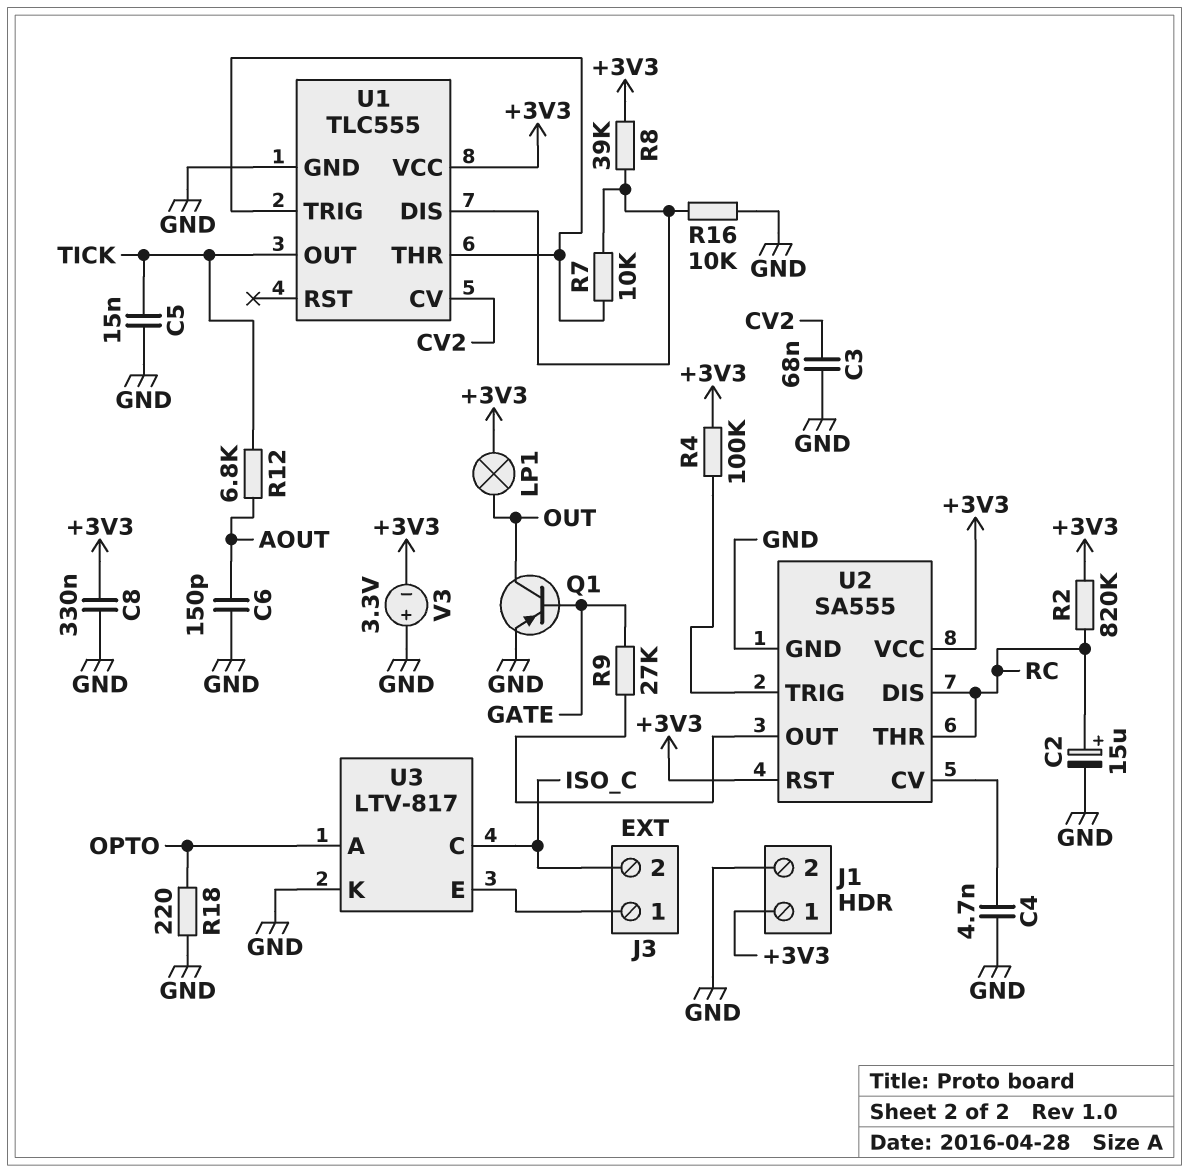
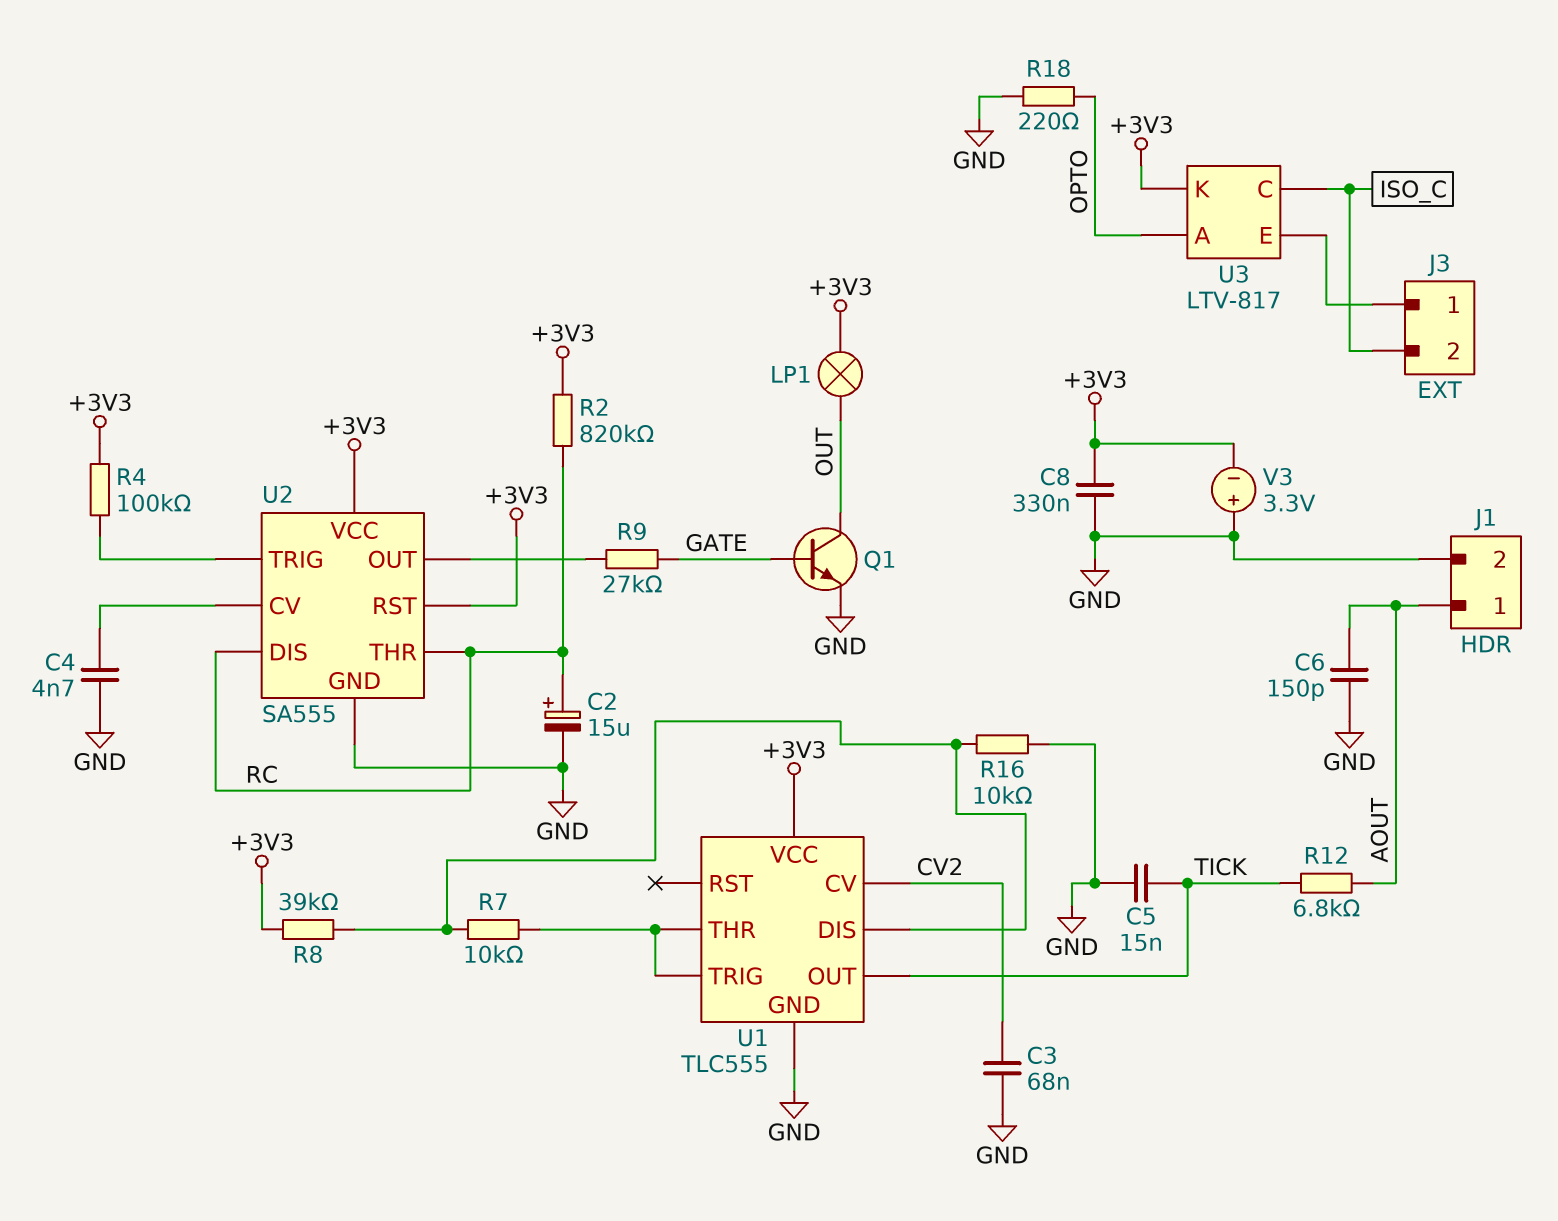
J1 pin 1: +3V3 -> AOUT
Q1: PNP (B GATE, C OUT, E GND) -> NPN (B GATE, C OUT, E GND)
U3 pin K: GND -> +3V3

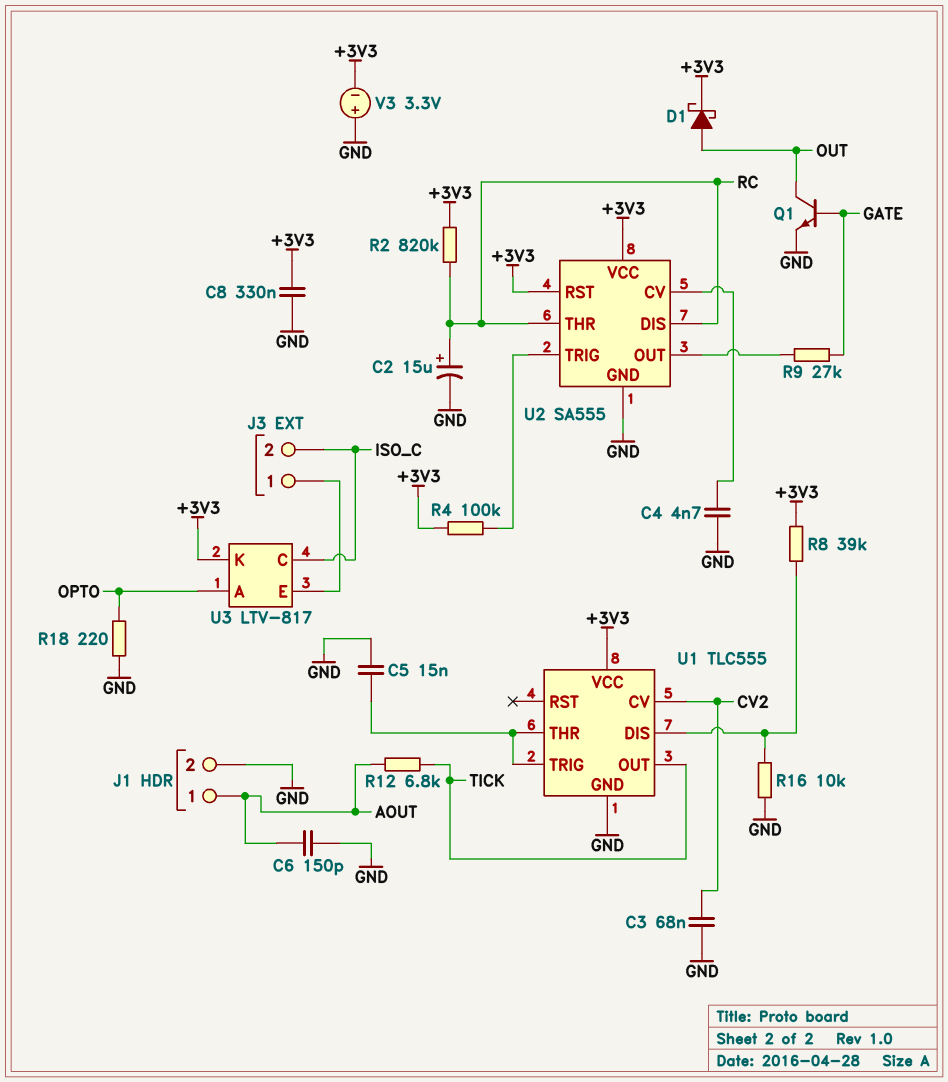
C5: 15nF (GND, TICK) -> 15nF (GND, U1/THR)
D1: none -> schottky (A OUT, K +3V3)
LP1: lamp (+3V3, OUT) -> none
R7: 10k (U1/DIS, U1/THR) -> none

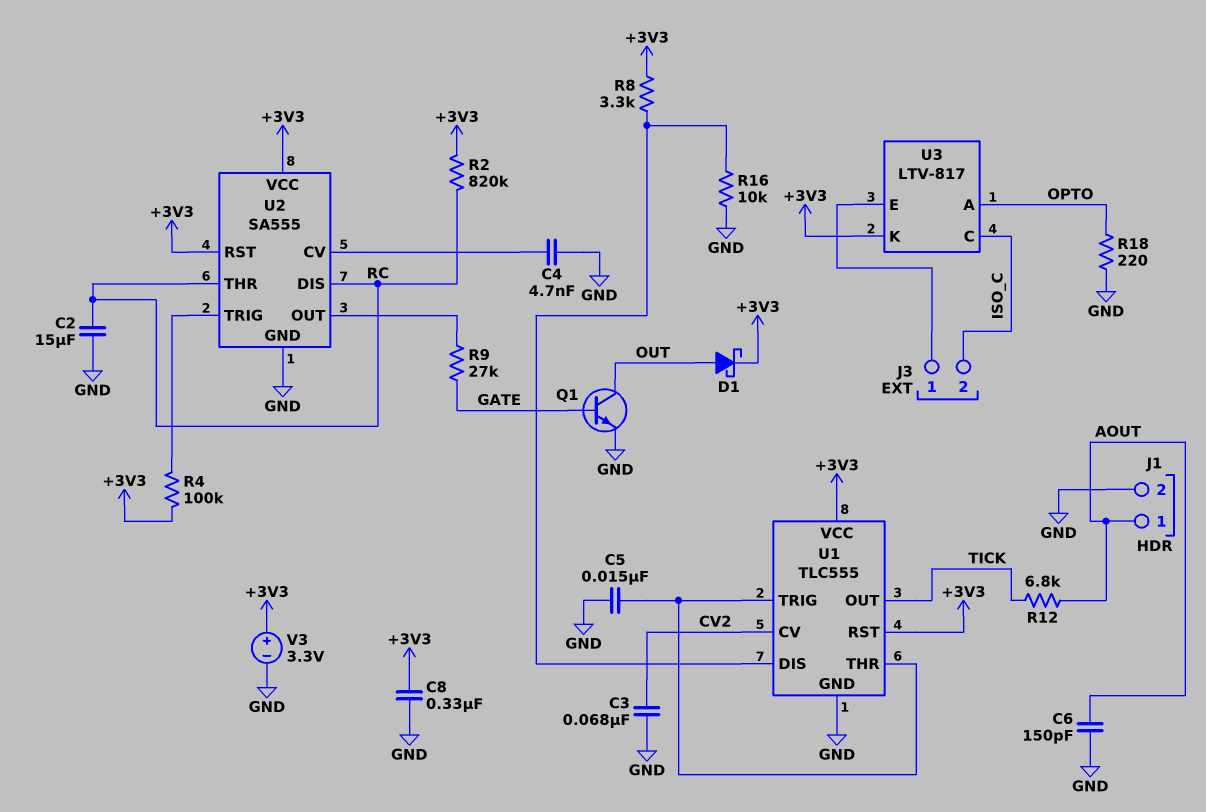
C2: 15uF (plus RC, minus GND) -> 15uF (GND, RC)
R8: 39k (+3V3, U1/DIS) -> 3.3k (+3V3, U1/DIS)
U1 pin RST: none -> +3V3
V3: 3.3V (plus GND, minus +3V3) -> 3.3V (plus +3V3, minus GND)

